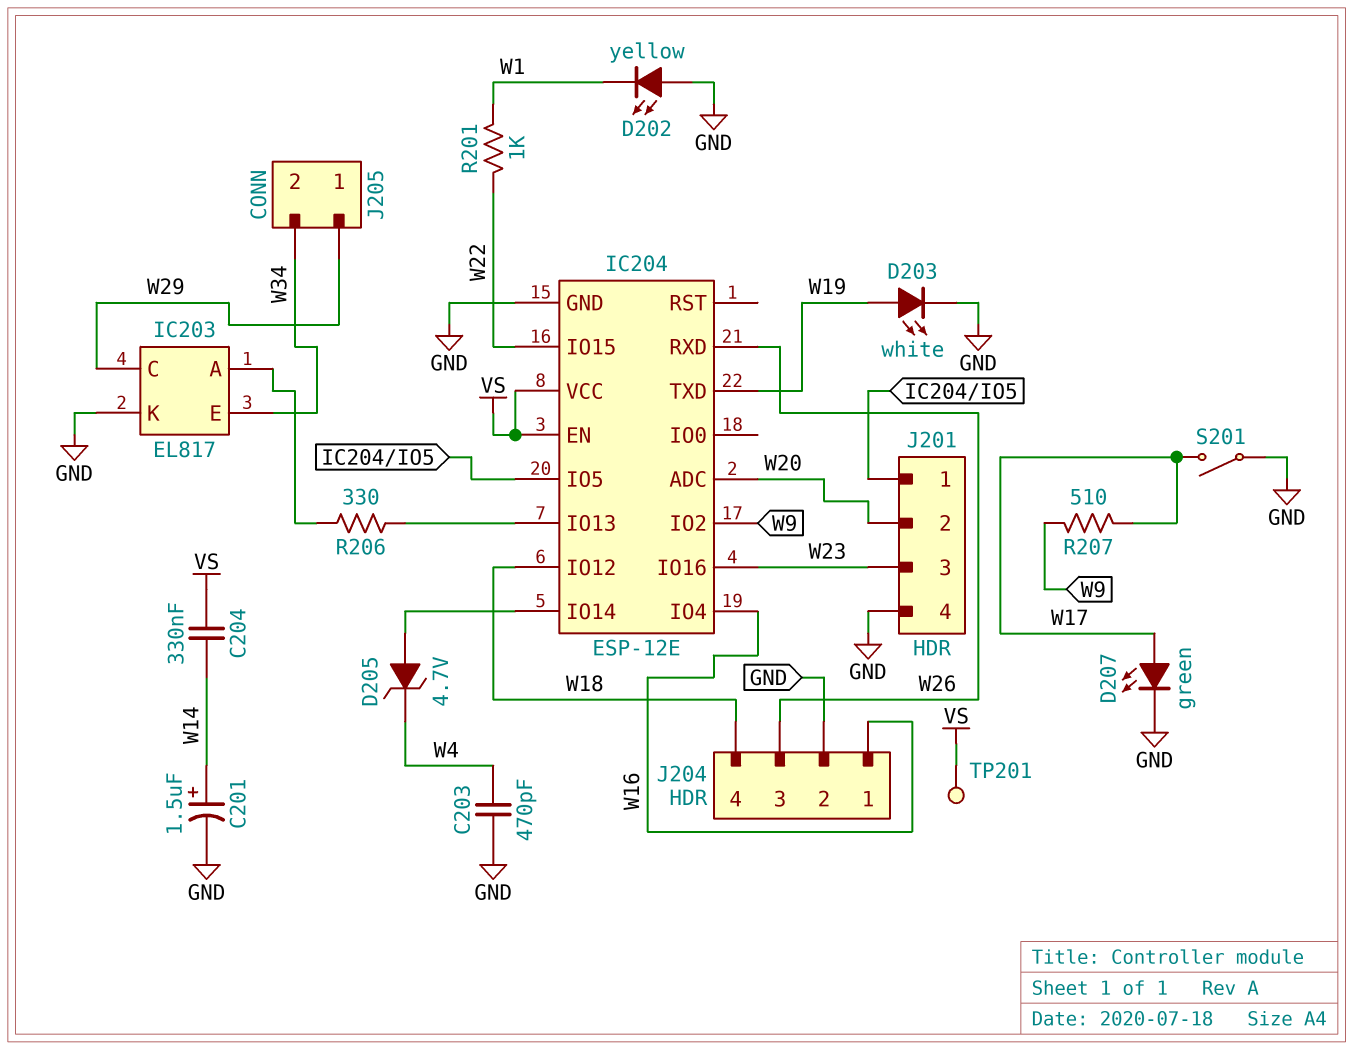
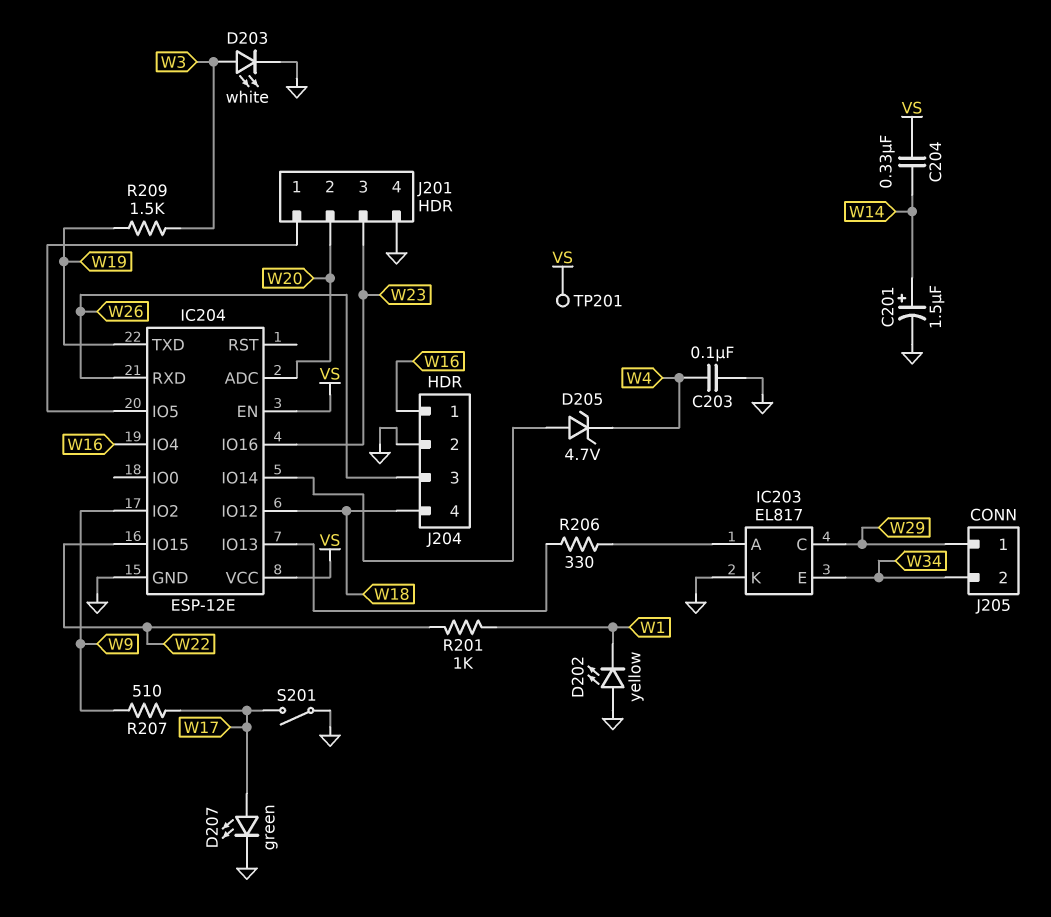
C203: 470pF (GND, W4) -> 100nF (GND, W4)
D203: LED white (A W19, K GND) -> LED white (A W3, K GND)
R209: none -> 1.5k (W3, W19)

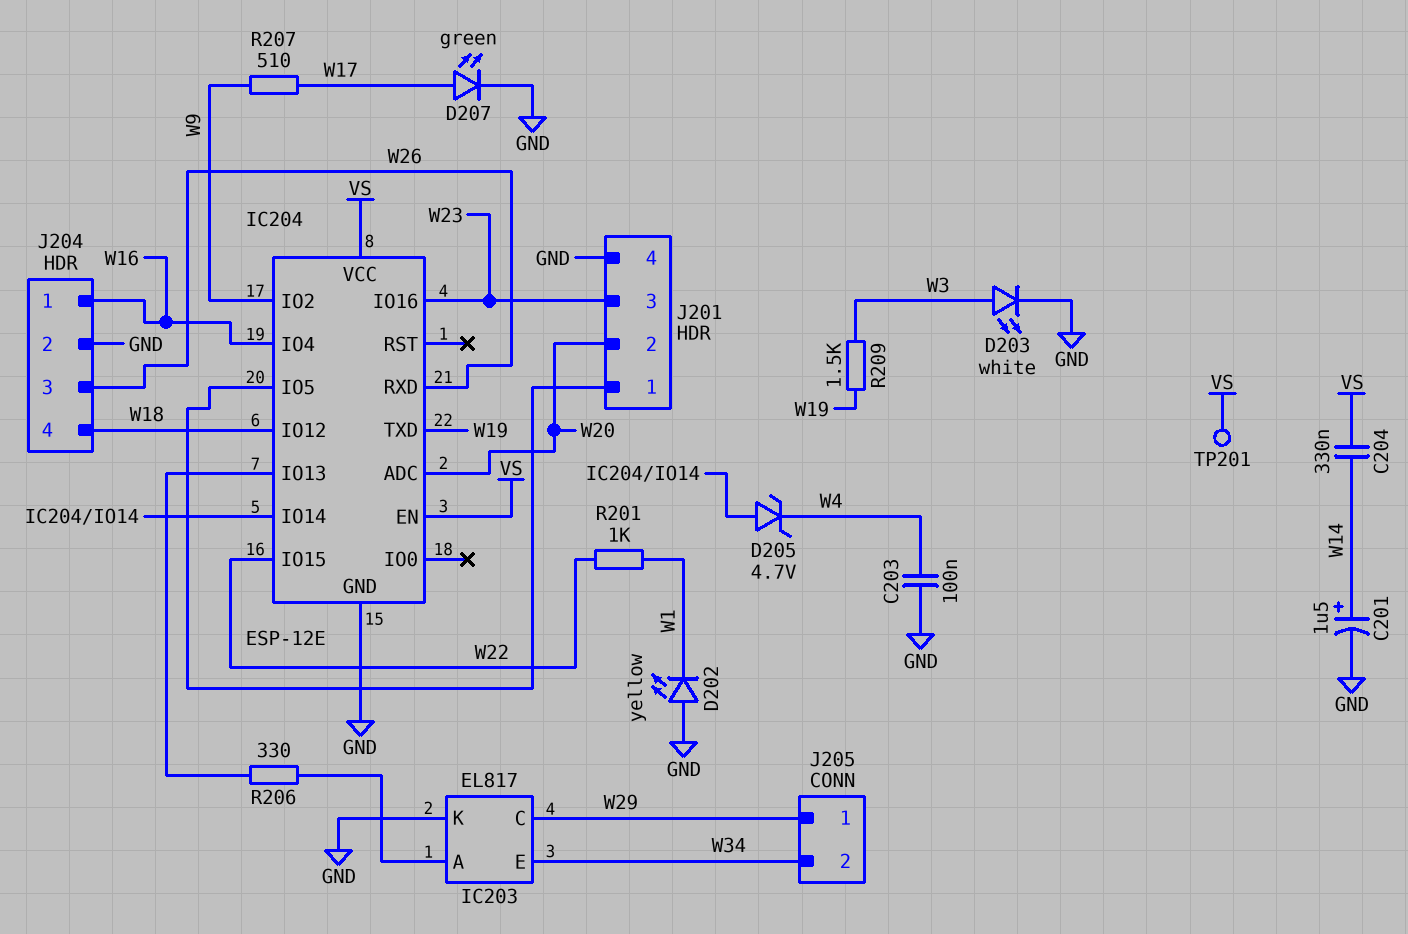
S201: switch (GND, W17) -> none

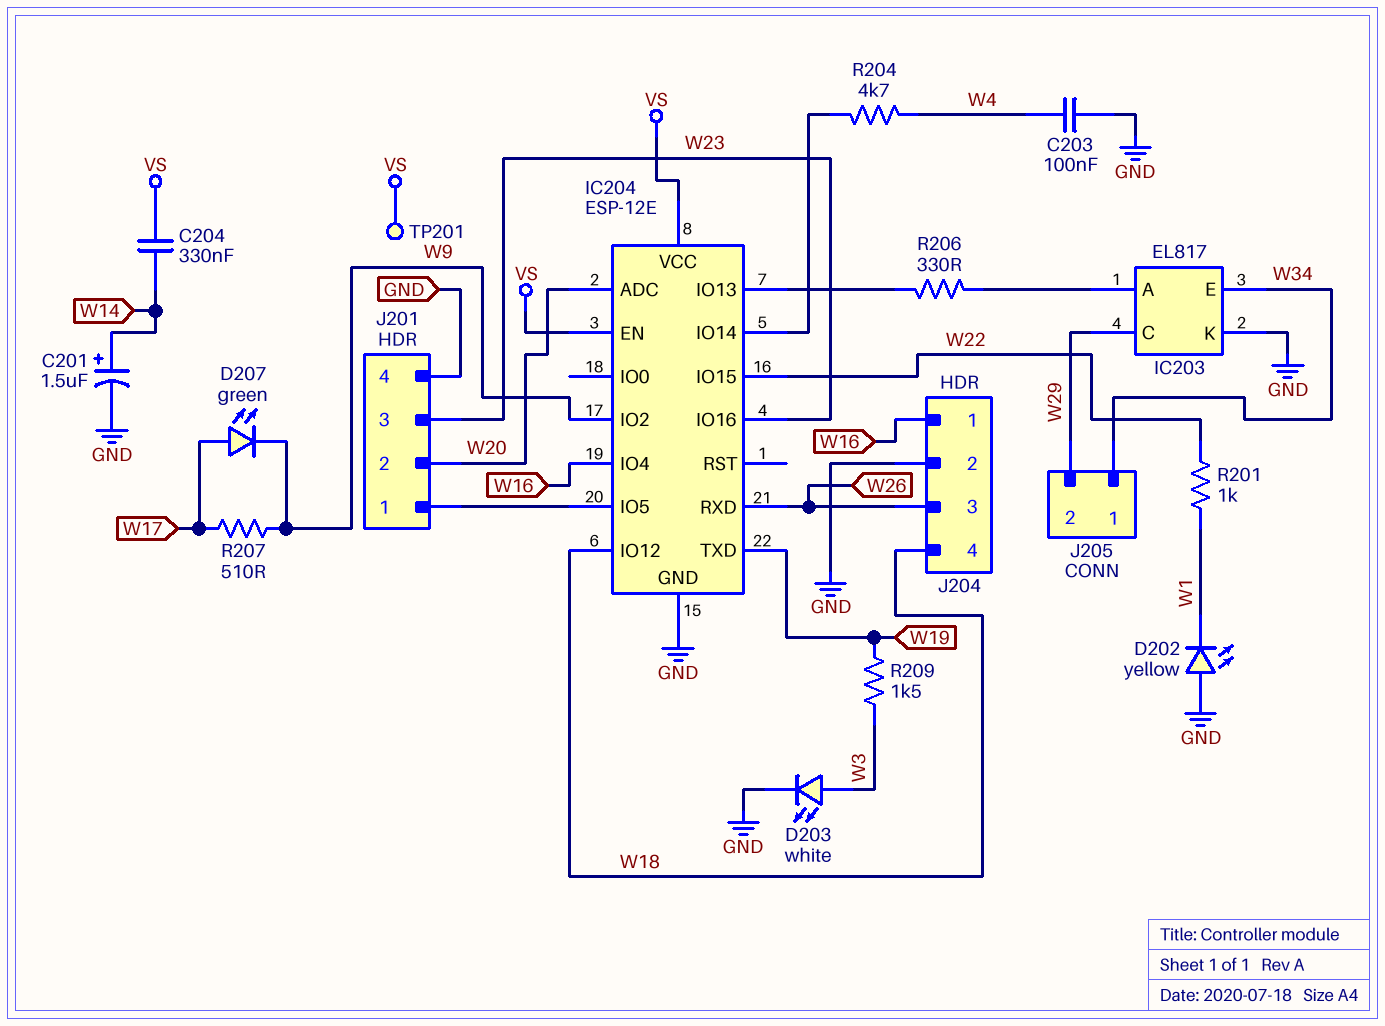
D205: zener 4.7V (A IC204/IO14, K W4) -> none
D207: LED green (A W17, K GND) -> LED green (A W17, K W9)
J205 pin 1: W29 -> W34
J205 pin 2: W34 -> W29
R204: none -> 4.7k (IC204/IO14, W4)

